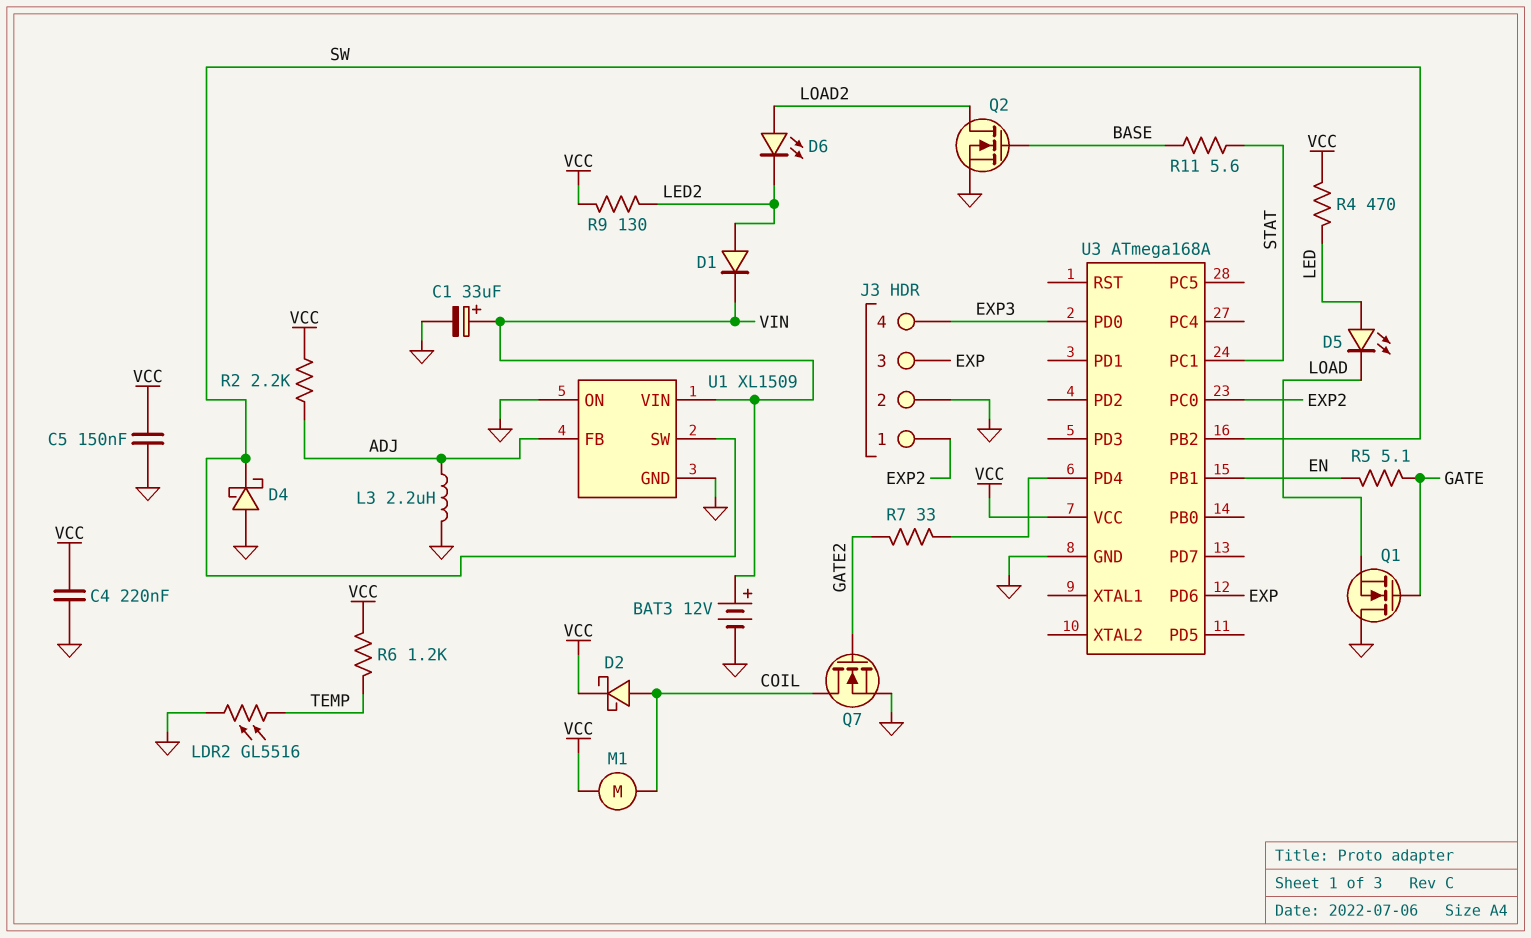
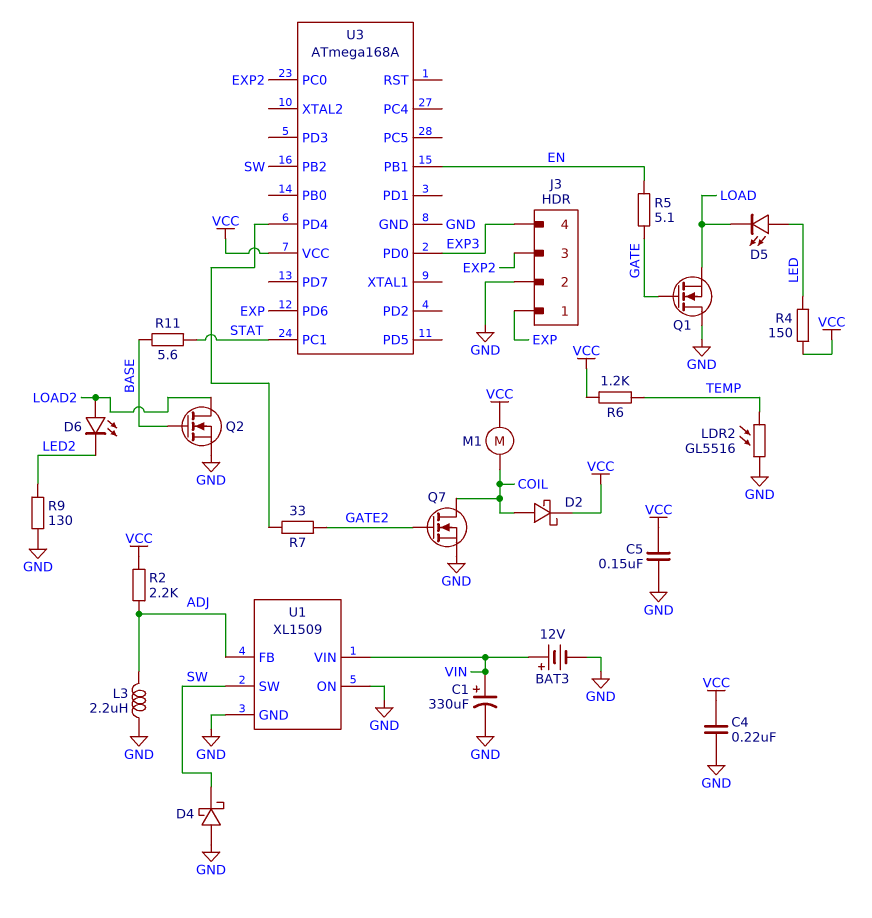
C1: 33uF (plus VIN, minus GND) -> 330uF (plus VIN, minus GND)
D1: diode (A LED2, K VIN) -> none
J3 pin 1: EXP2 -> EXP
J3 pin 3: EXP -> EXP2
R4: 470 (LED, VCC) -> 150 (LED, VCC)
R9: 130 (LED2, VCC) -> 130 (GND, LED2)

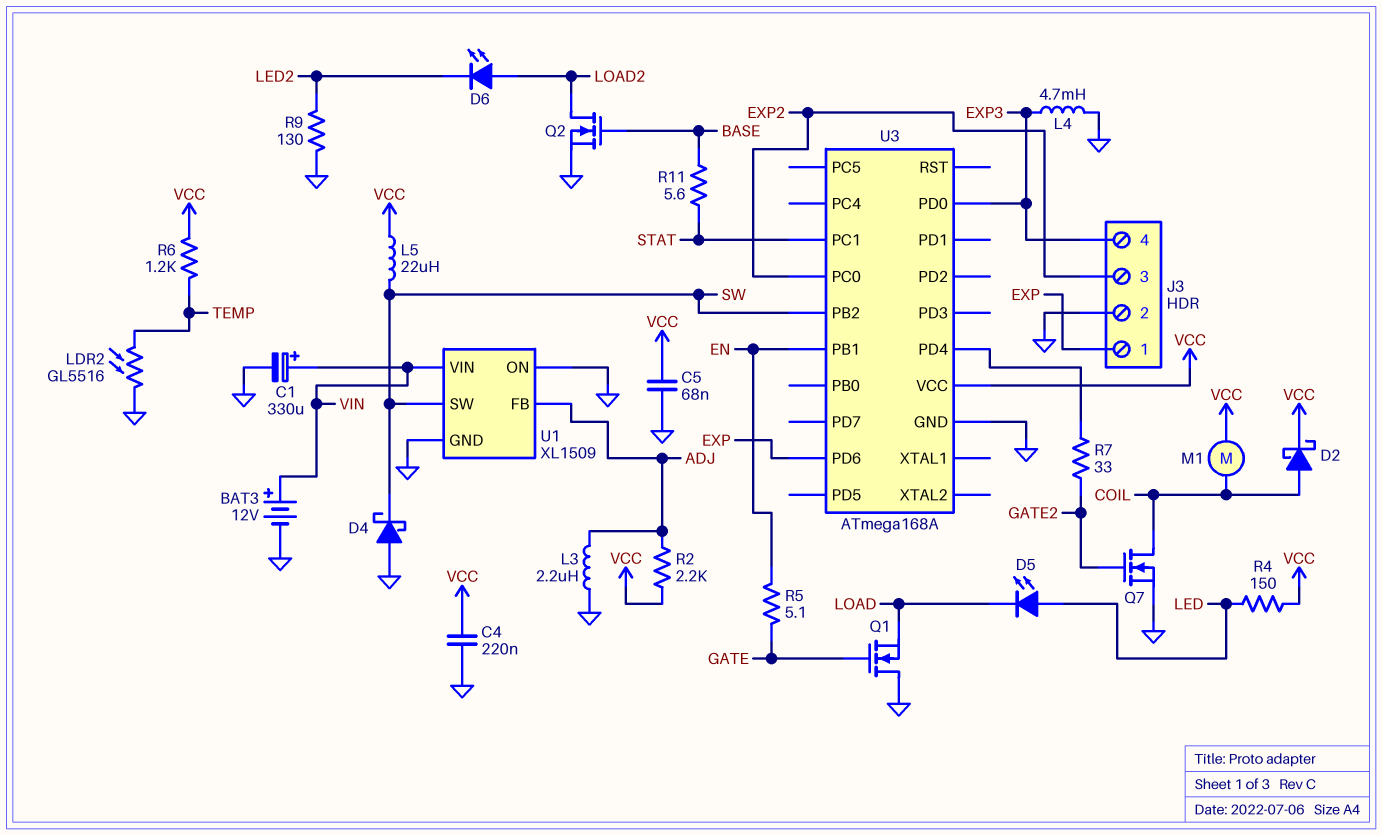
C5: 150nF (GND, VCC) -> 68nF (GND, VCC)
L4: none -> 4.7mH (EXP3, GND)
L5: none -> 22uH (SW, VCC)

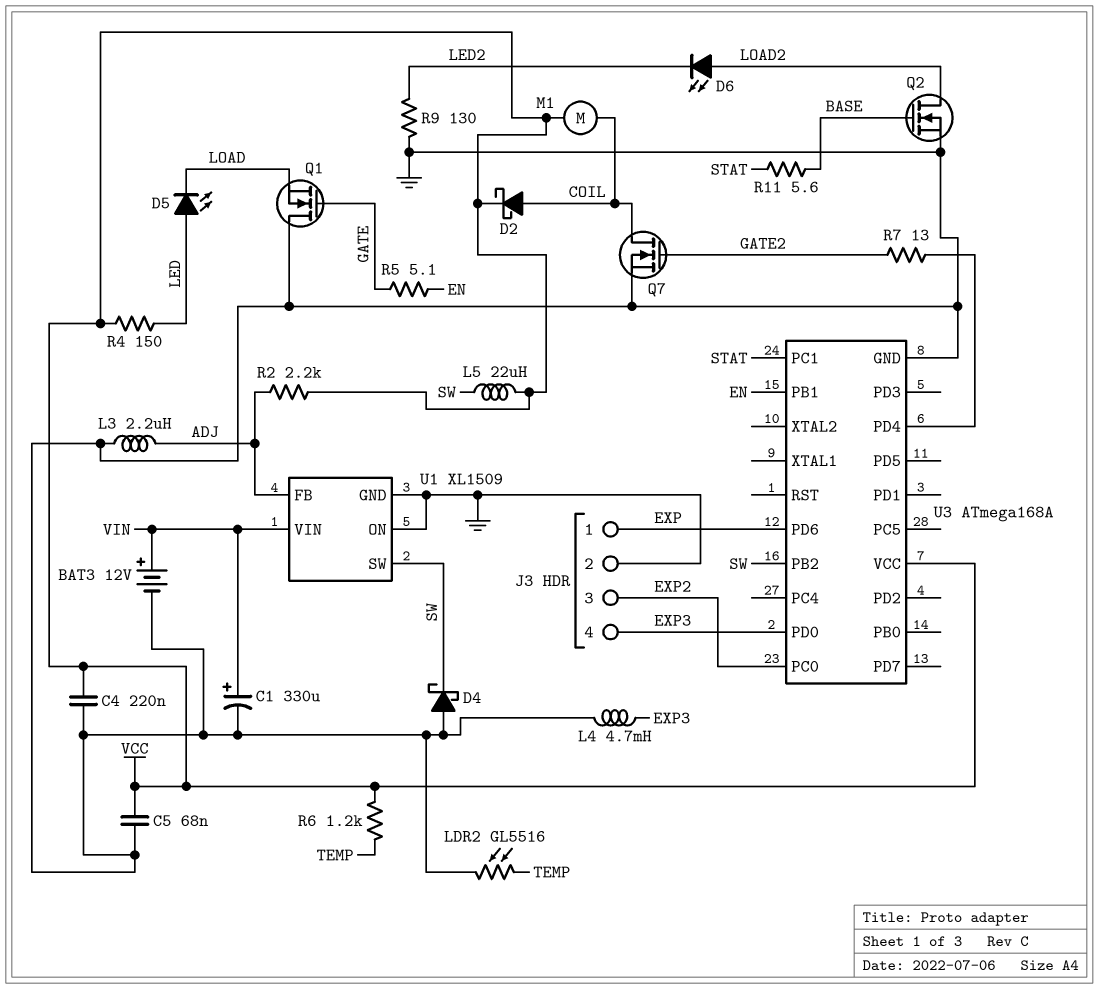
R7: 33 (GATE2, U3/PD4) -> 13 (GATE2, U3/PD4)

